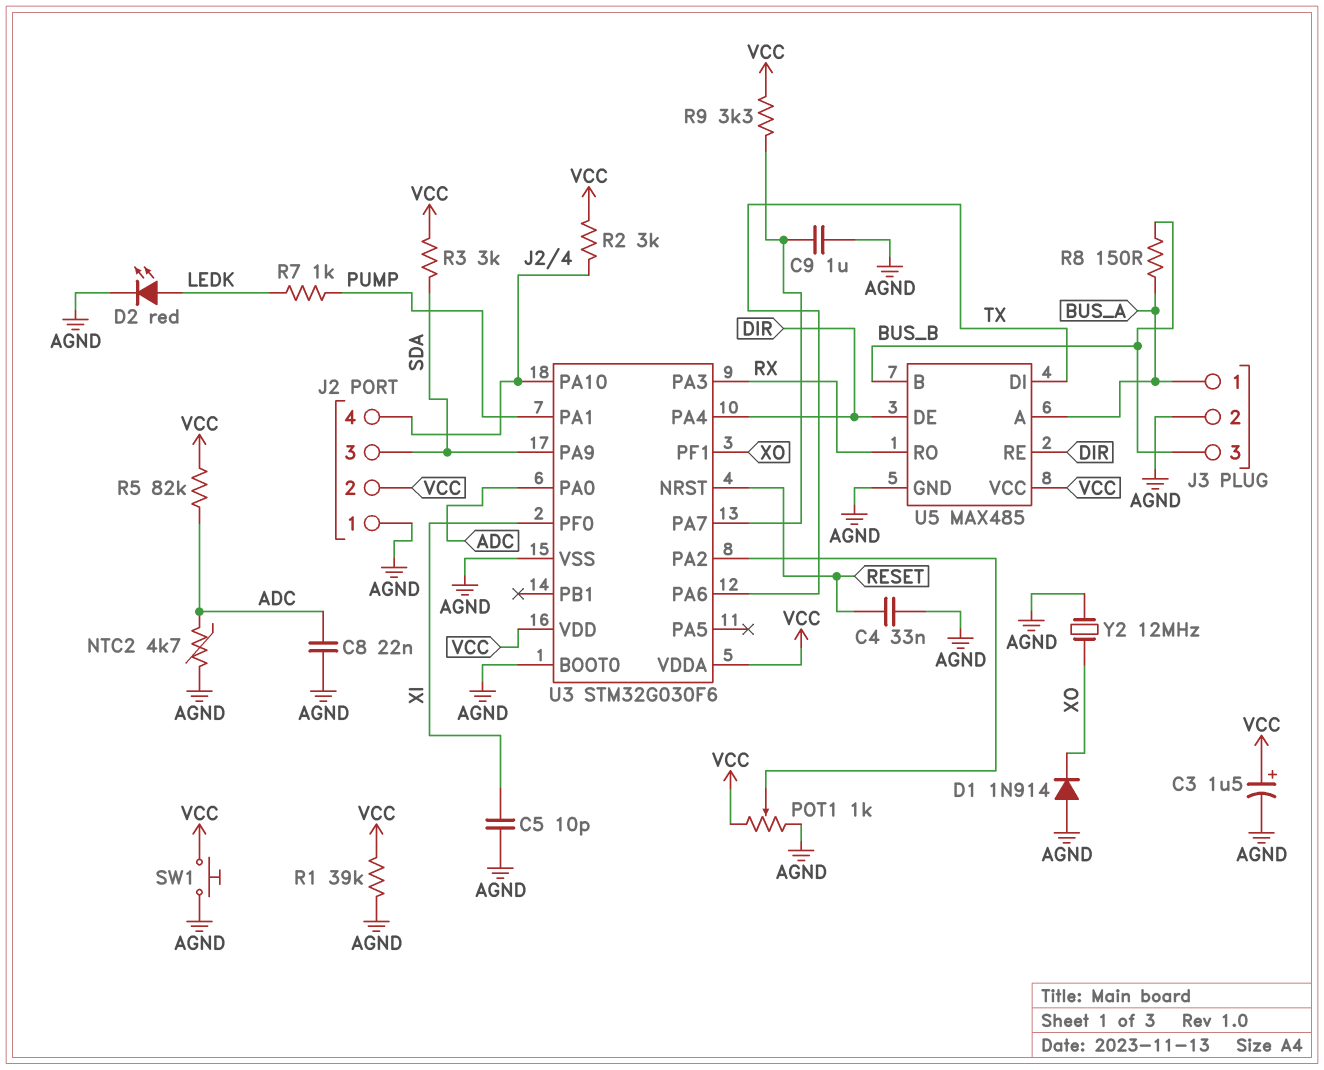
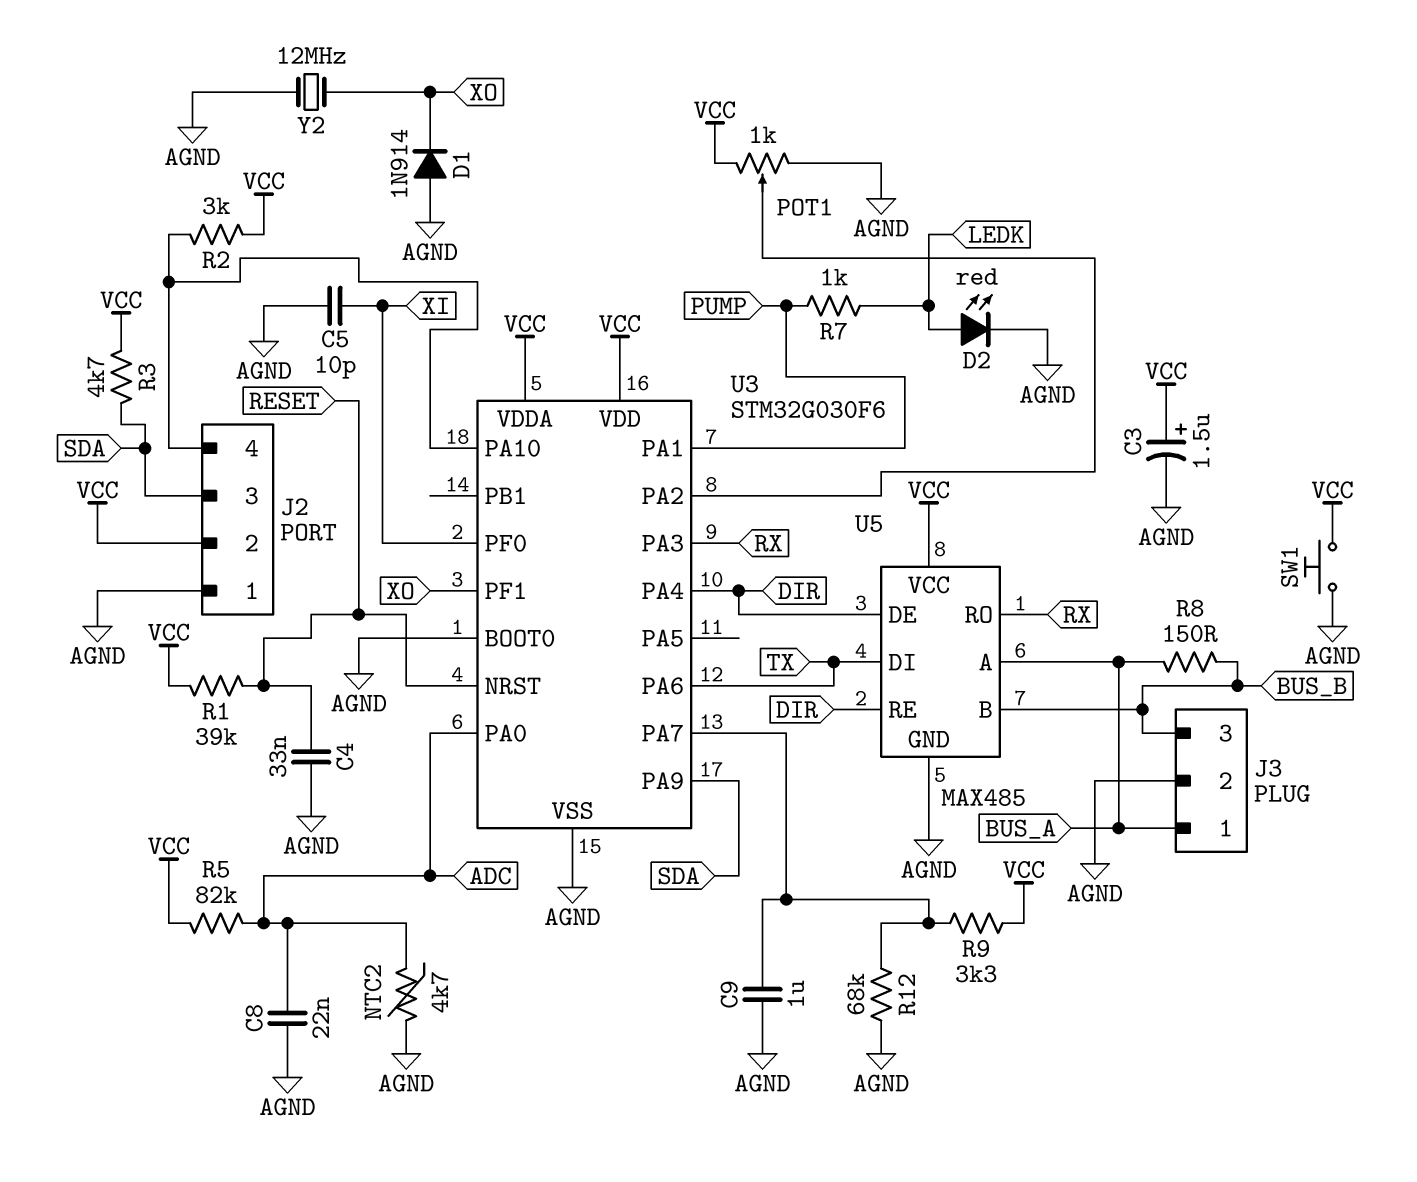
R1: 39k (AGND, VCC) -> 39k (RESET, VCC)
R3: 3k (SDA, VCC) -> 4.7k (SDA, VCC)
R12: none -> 68k (AGND, U3/PA7)

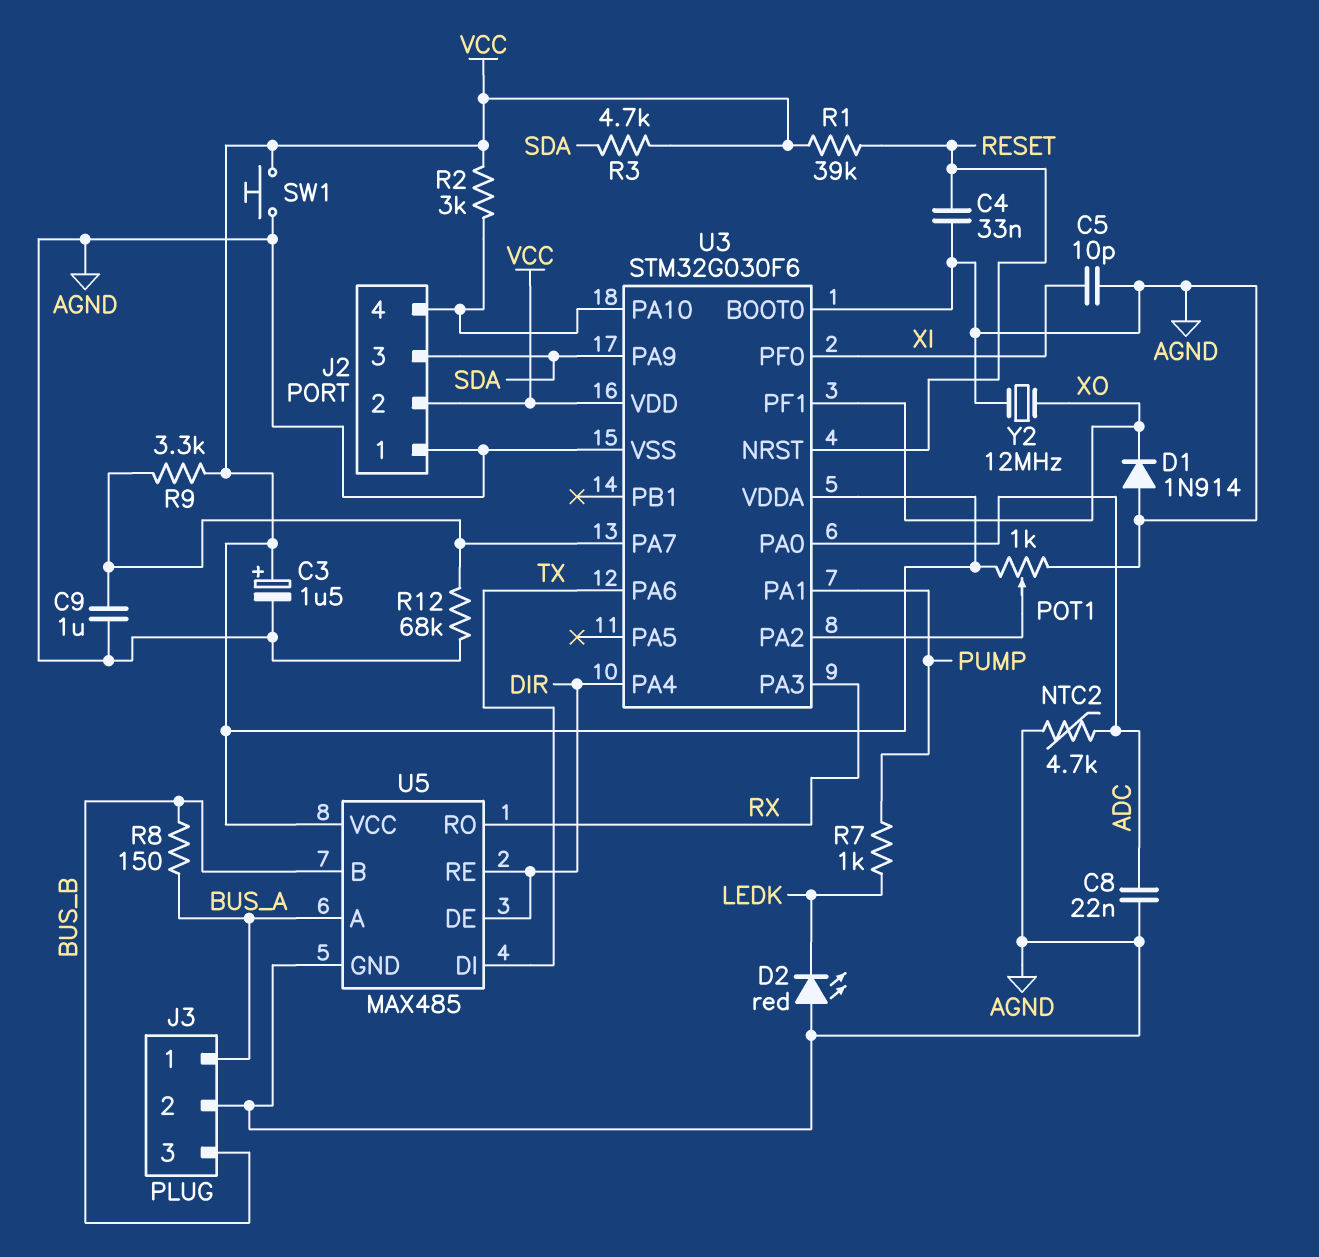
D2: LED red (A LEDK, K AGND) -> LED red (A AGND, K LEDK)
R5: 82k (ADC, VCC) -> none

